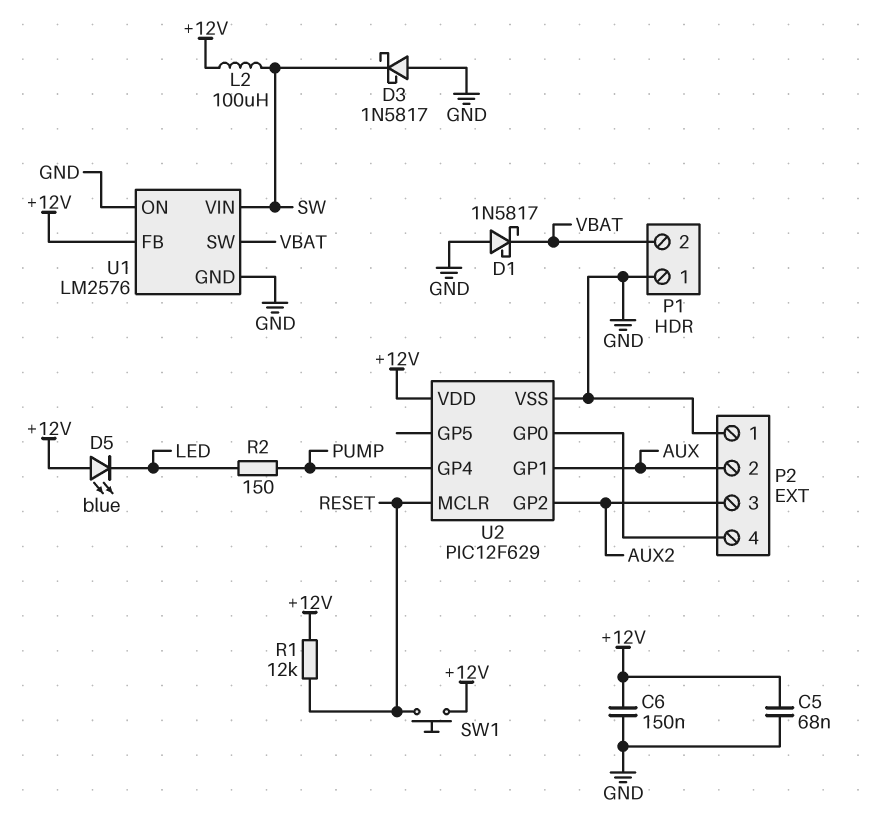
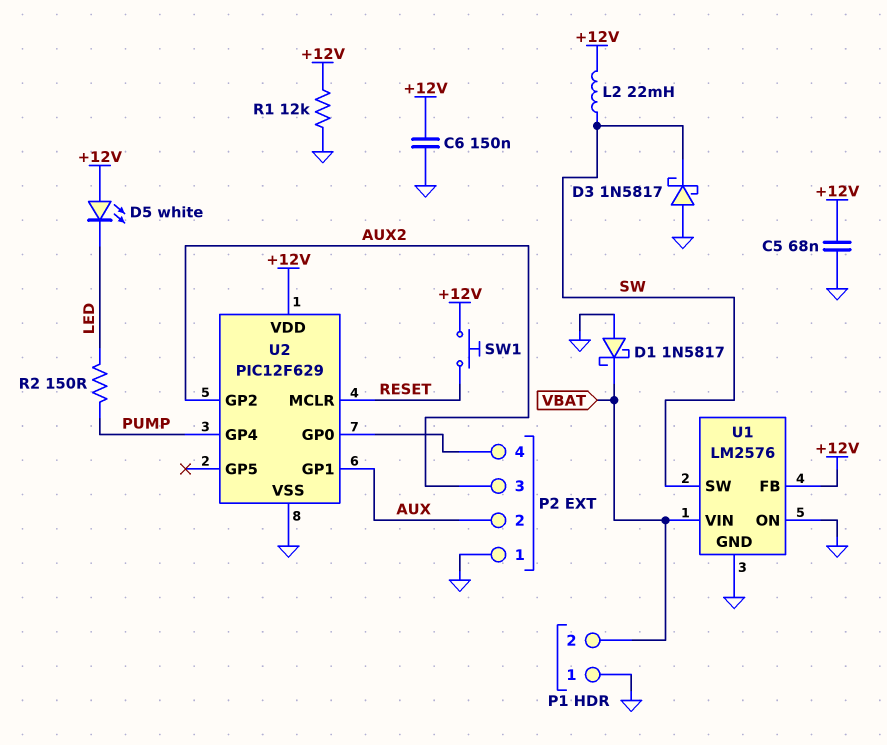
D5: LED blue (A +12V, K LED) -> LED white (A +12V, K LED)
L2: 100uH (+12V, SW) -> 22mH (+12V, SW)
R1: 12k (+12V, RESET) -> 12k (+12V, GND)
U1 pin SW: VBAT -> SW
U1 pin VIN: SW -> VBAT

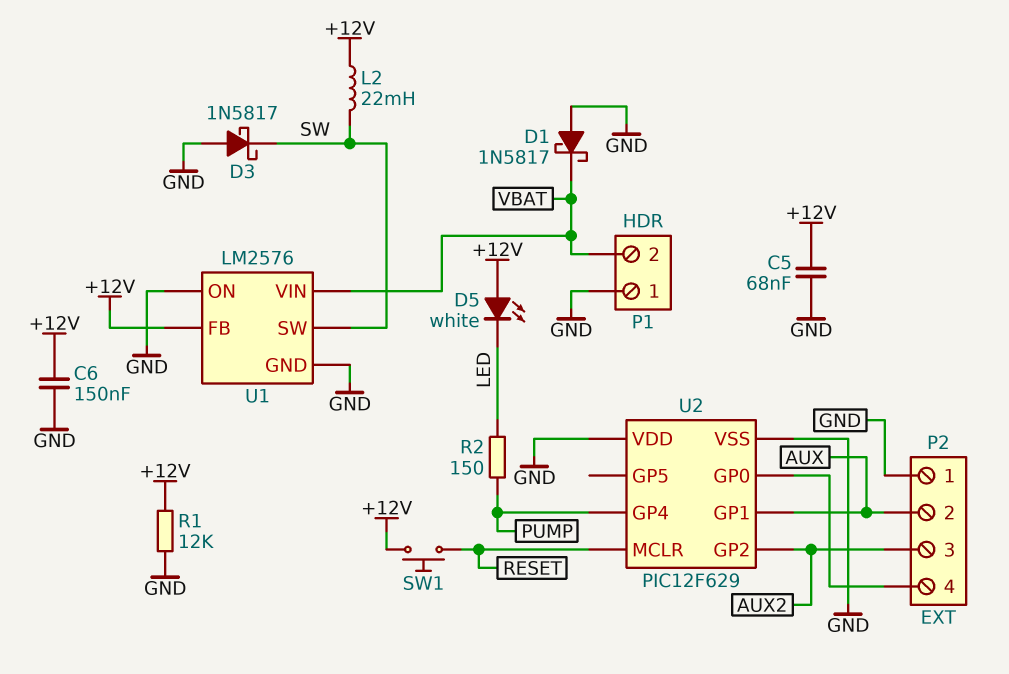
U2 pin VDD: +12V -> GND

